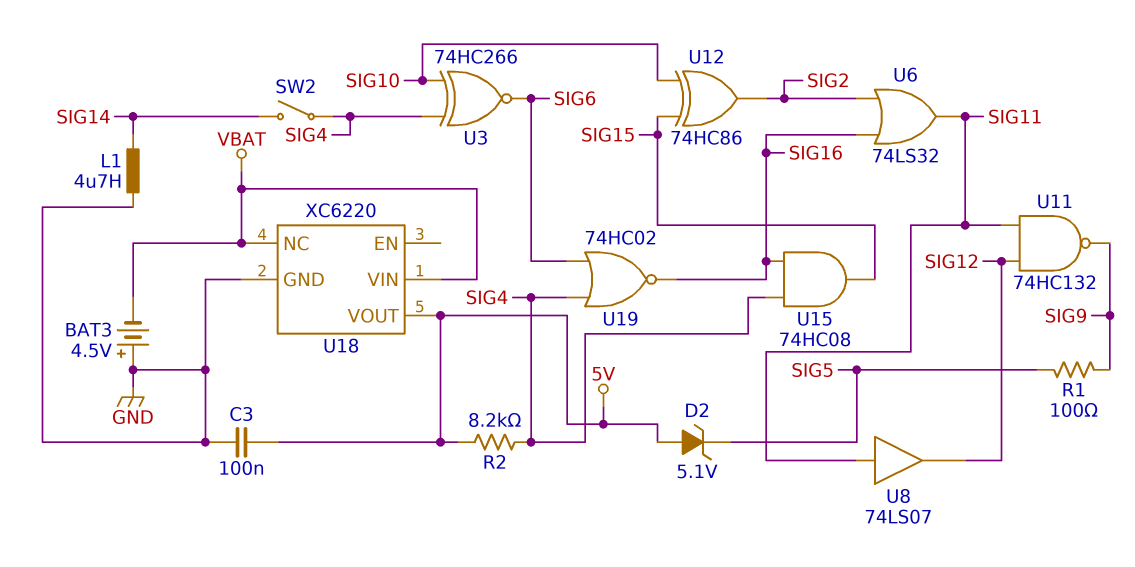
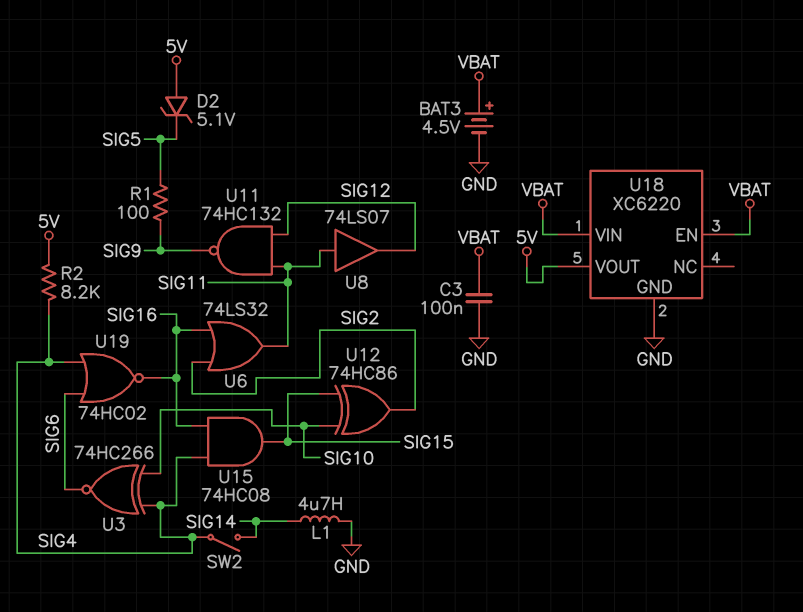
BAT3: 4.5V (plus GND, minus VBAT) -> 4.5V (plus VBAT, minus GND)
C3: 100nF (5V, GND) -> 100nF (GND, VBAT)
U18 pin EN: none -> VBAT
U18 pin NC: VBAT -> none

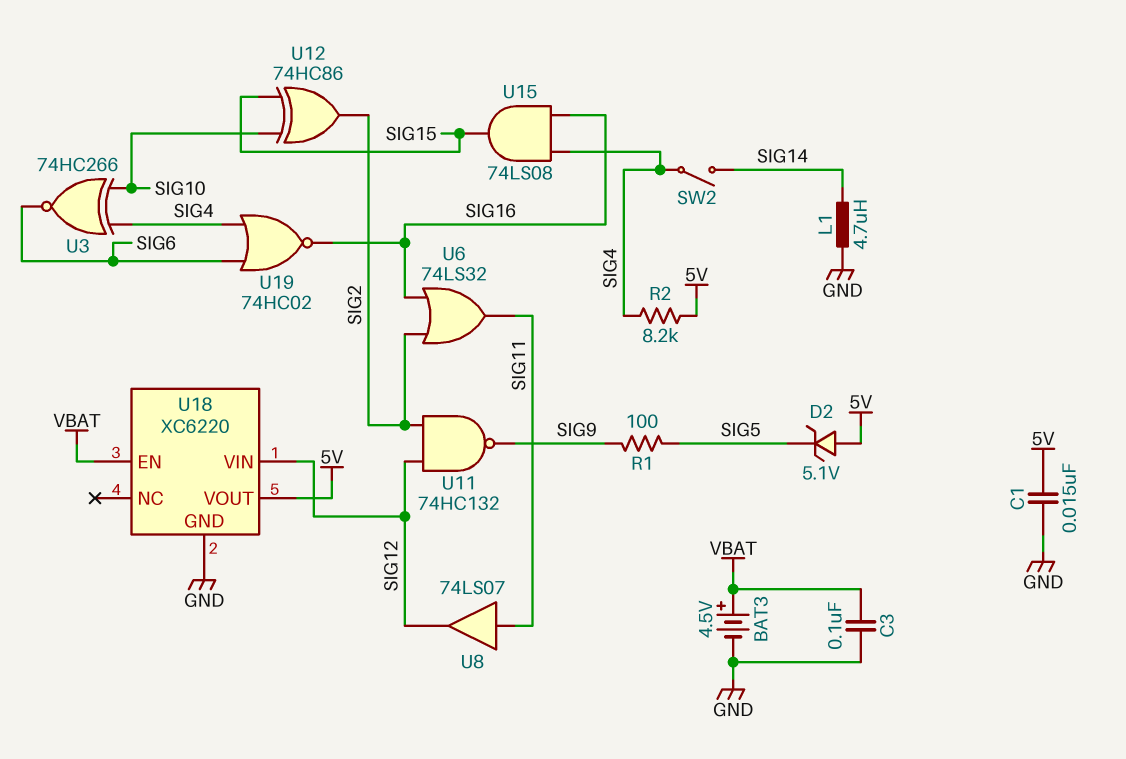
C1: none -> 15nF (5V, GND)
U11: NAND 74HC132 (in SIG11, in SIG12, out SIG9) -> NAND 74HC132 (in SIG2, in SIG12, out SIG9)
U15: AND 74HC08 (in SIG4, in SIG16, out SIG15) -> AND 74LS08 (in SIG4, in SIG16, out SIG15)
U18 pin VIN: VBAT -> SIG12

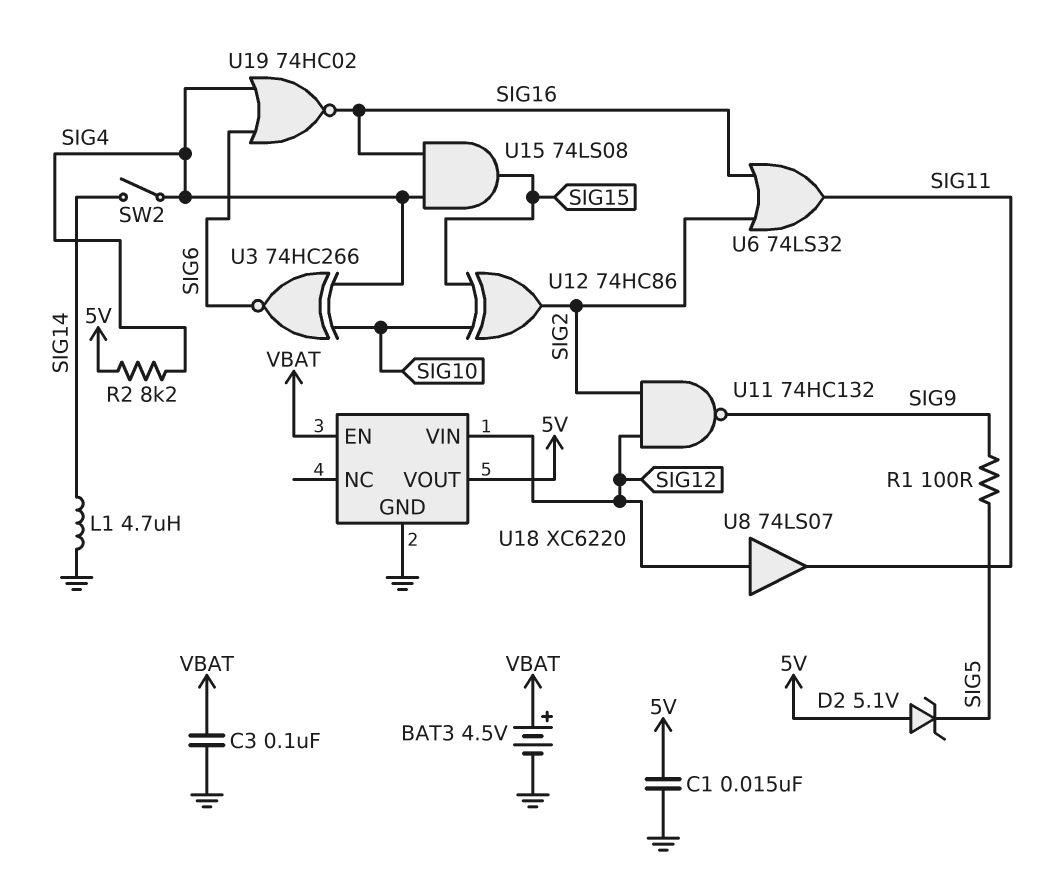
U8: buffer 74LS07 (in SIG11, out SIG12) -> buffer 74LS07 (in SIG12, out SIG11)

